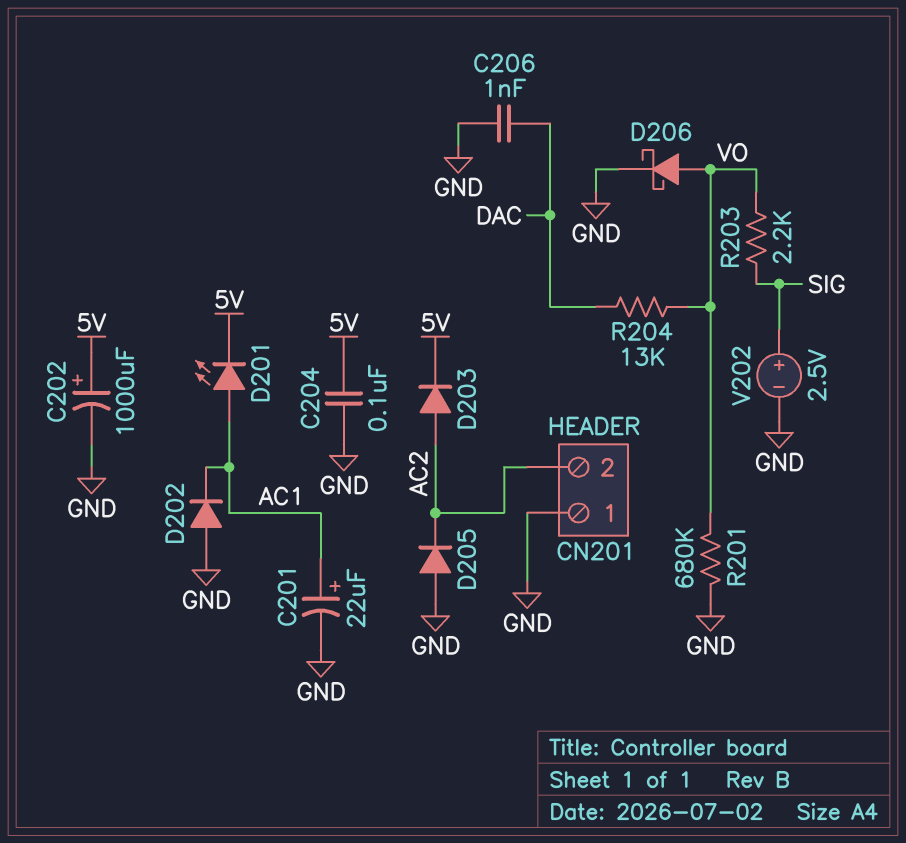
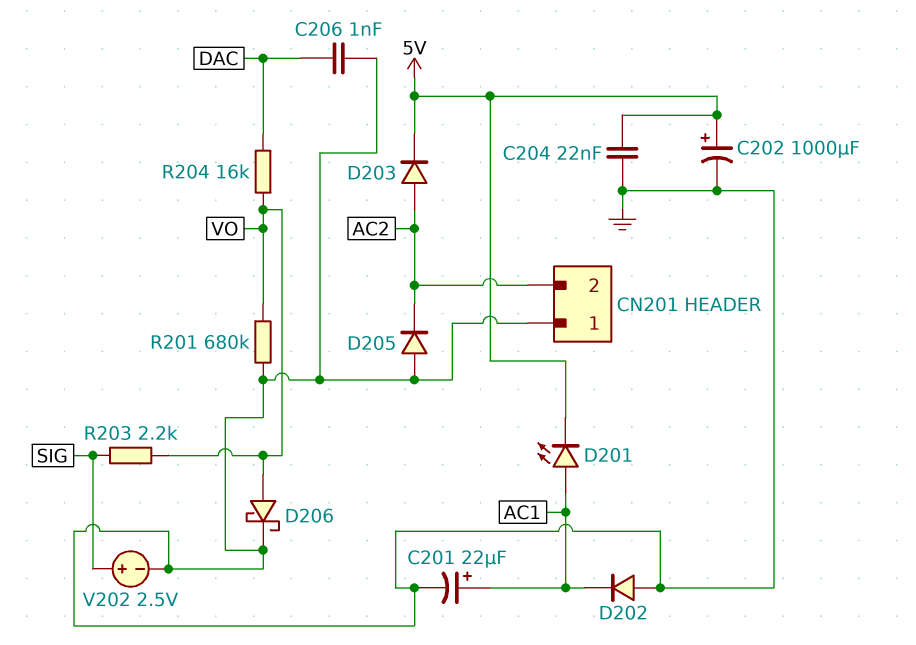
C204: 100nF (5V, GND) -> 22nF (5V, GND)
R204: 13k (DAC, VO) -> 16k (DAC, VO)

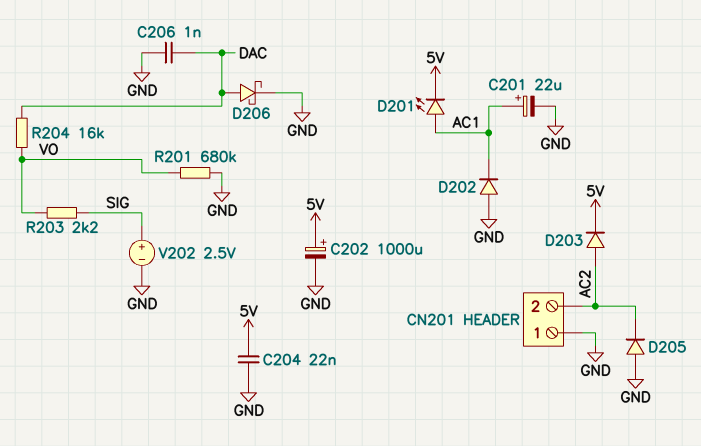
D206: schottky (A VO, K GND) -> schottky (A DAC, K GND)

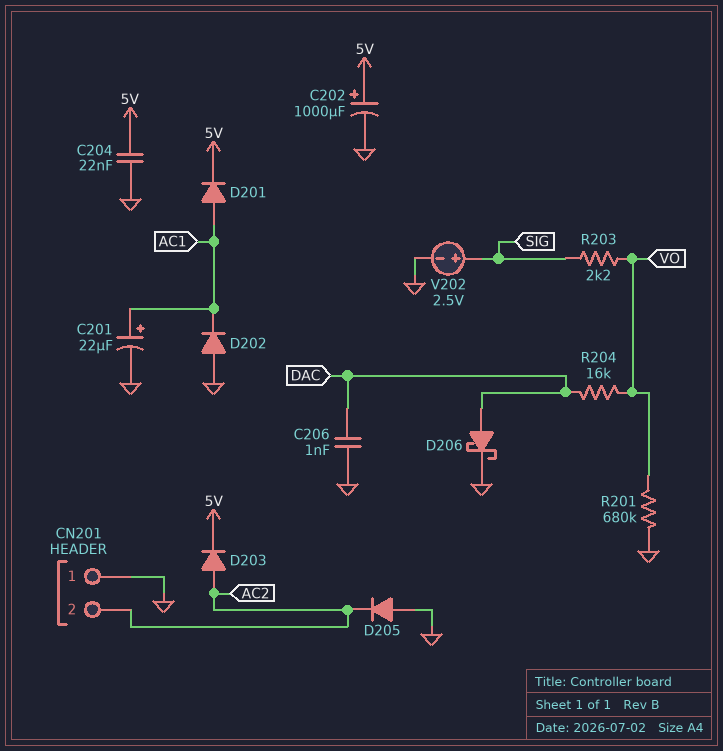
D201: LED (A AC1, K 5V) -> diode (A AC1, K 5V)

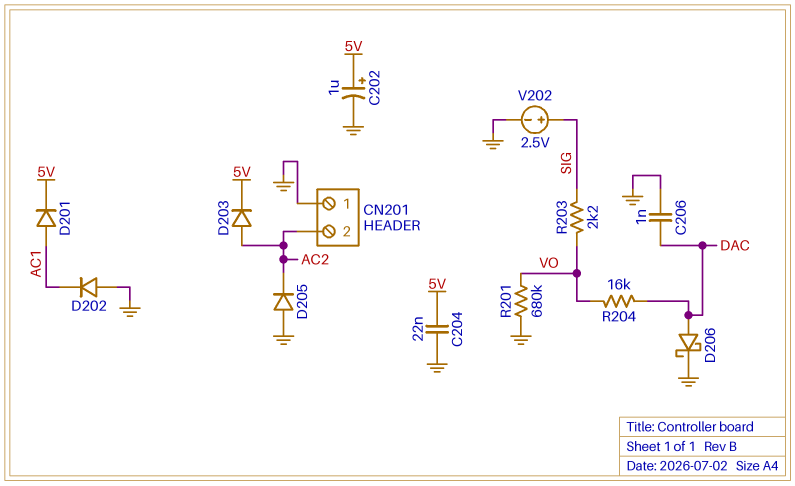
C201: 22uF (plus AC1, minus GND) -> none
C202: 1000uF (plus 5V, minus GND) -> 1uF (plus 5V, minus GND)

